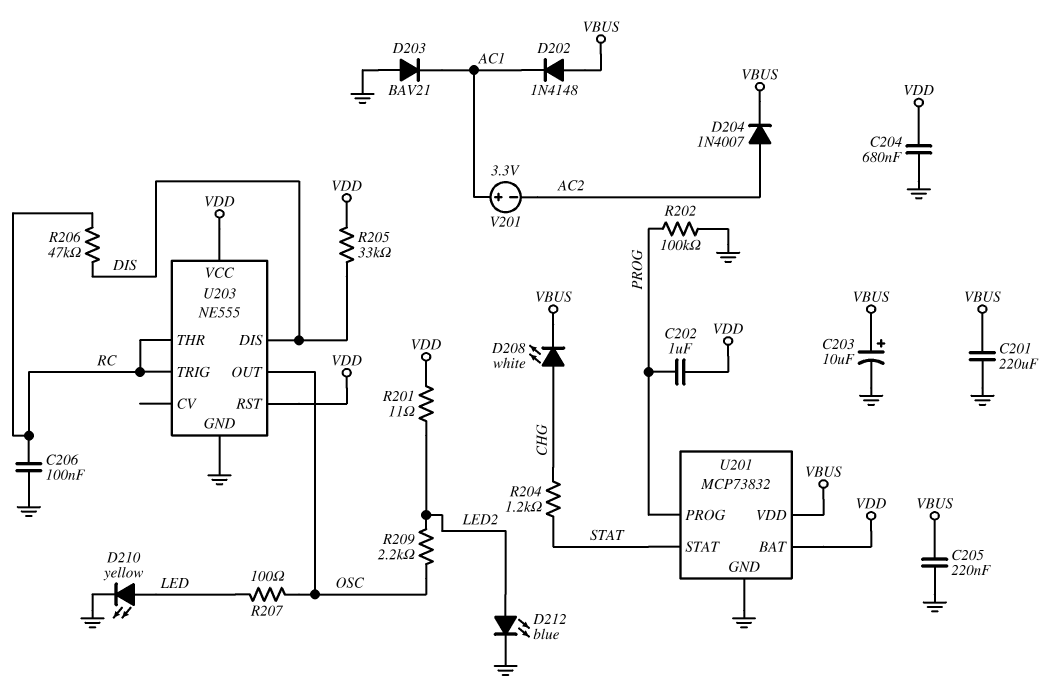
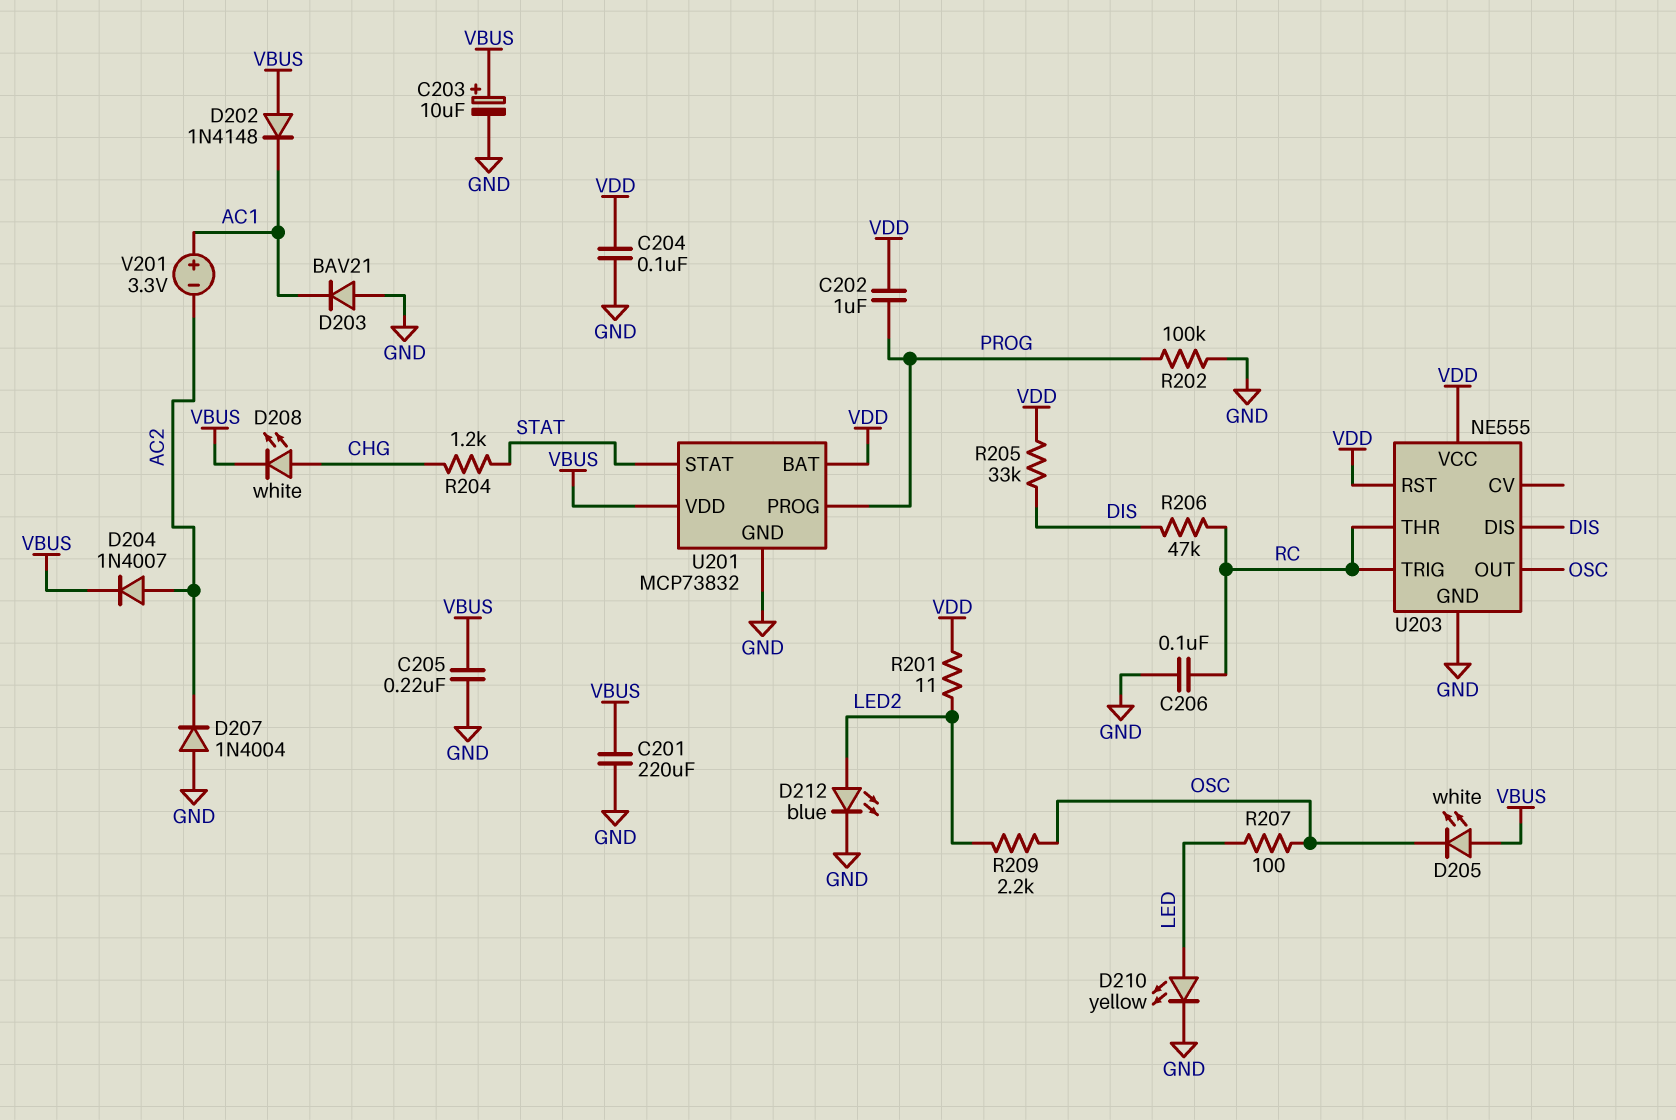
C204: 680nF (GND, VDD) -> 100nF (GND, VDD)
D205: none -> LED white (A VBUS, K OSC)
D207: none -> diode 1N4004 (A GND, K AC2)

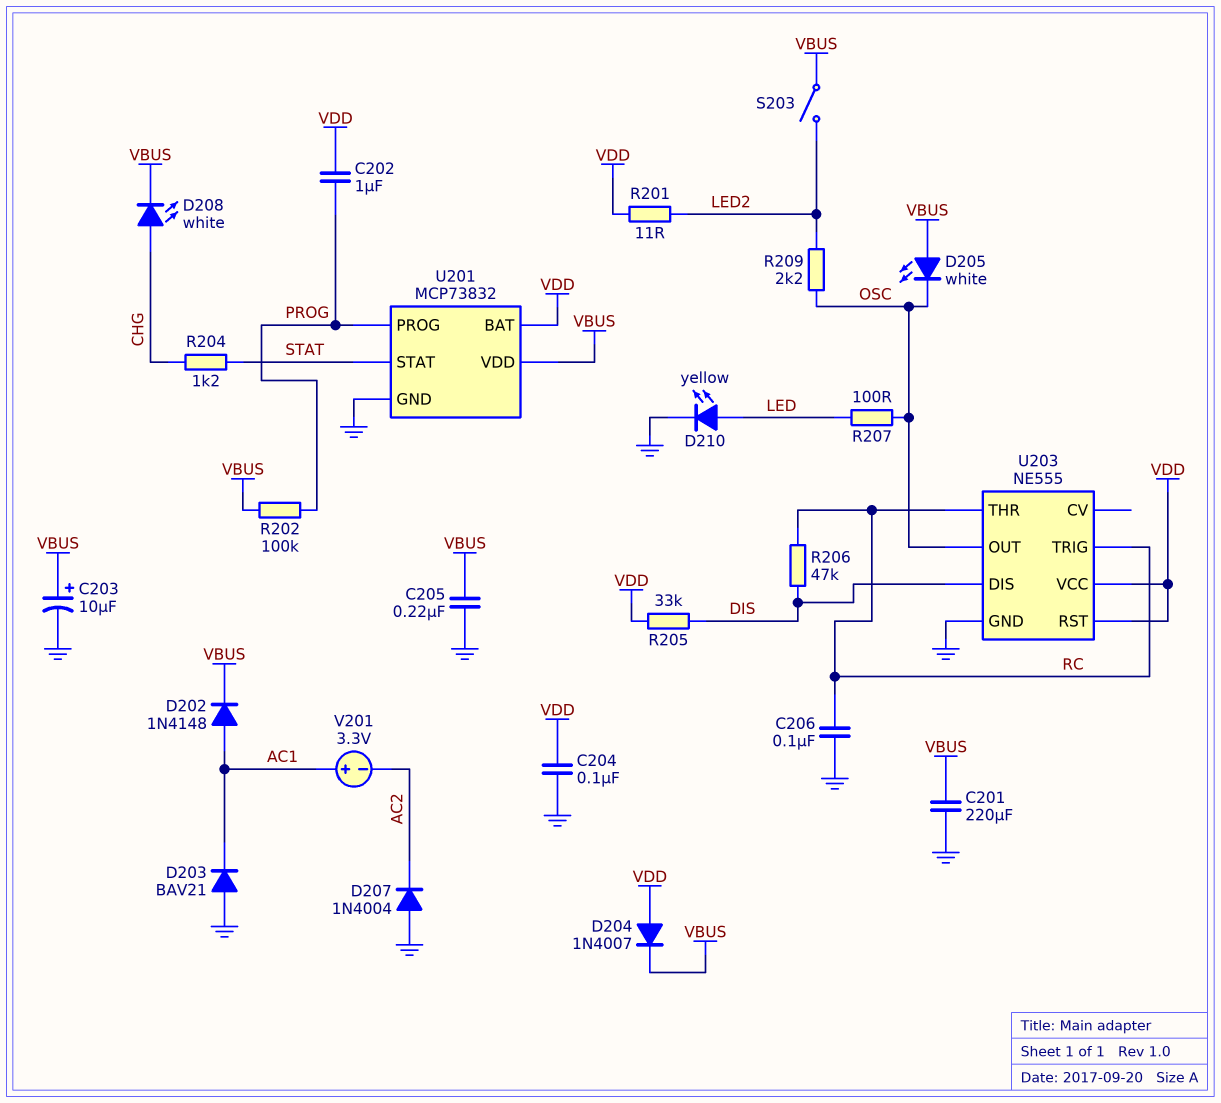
D202: diode 1N4148 (A VBUS, K AC1) -> diode 1N4148 (A AC1, K VBUS)
D204: diode 1N4007 (A AC2, K VBUS) -> diode 1N4007 (A VDD, K VBUS)
D212: LED blue (A LED2, K GND) -> none
R202: 100k (GND, PROG) -> 100k (PROG, VBUS)
S203: none -> switch (LED2, VBUS)

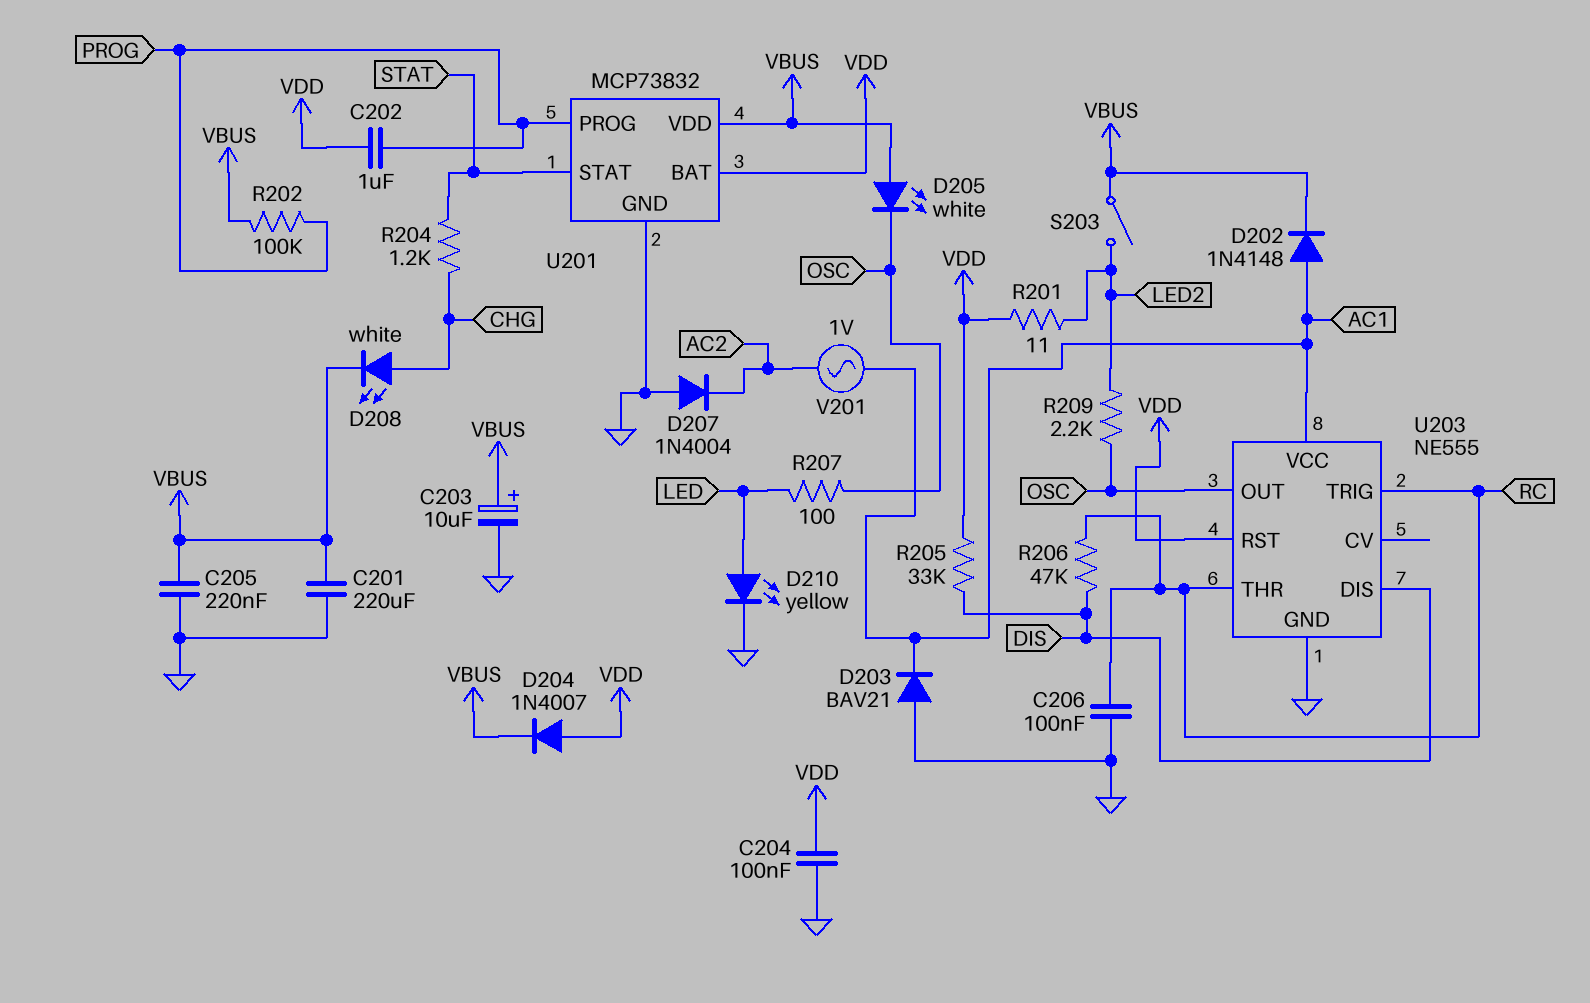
U203 pin VCC: VDD -> AC1
V201: 3.3V (plus AC1, minus AC2) -> AC 1V (AC1, AC2)

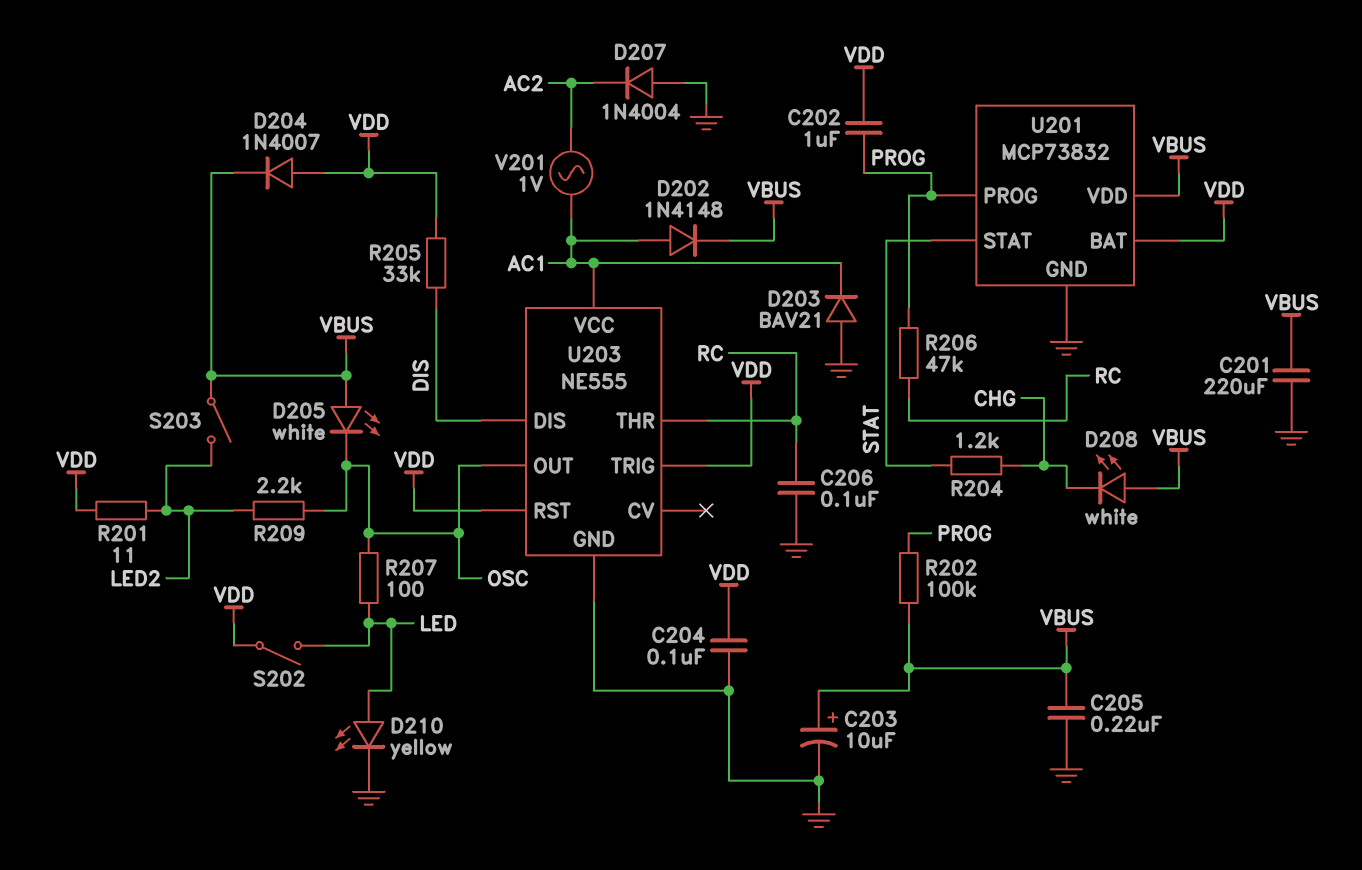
D208: LED white (A CHG, K VBUS) -> LED white (A VBUS, K CHG)
R206: 47k (DIS, RC) -> 47k (PROG, RC)
S202: none -> switch (LED, VDD)
U203 pin TRIG: RC -> VDD

